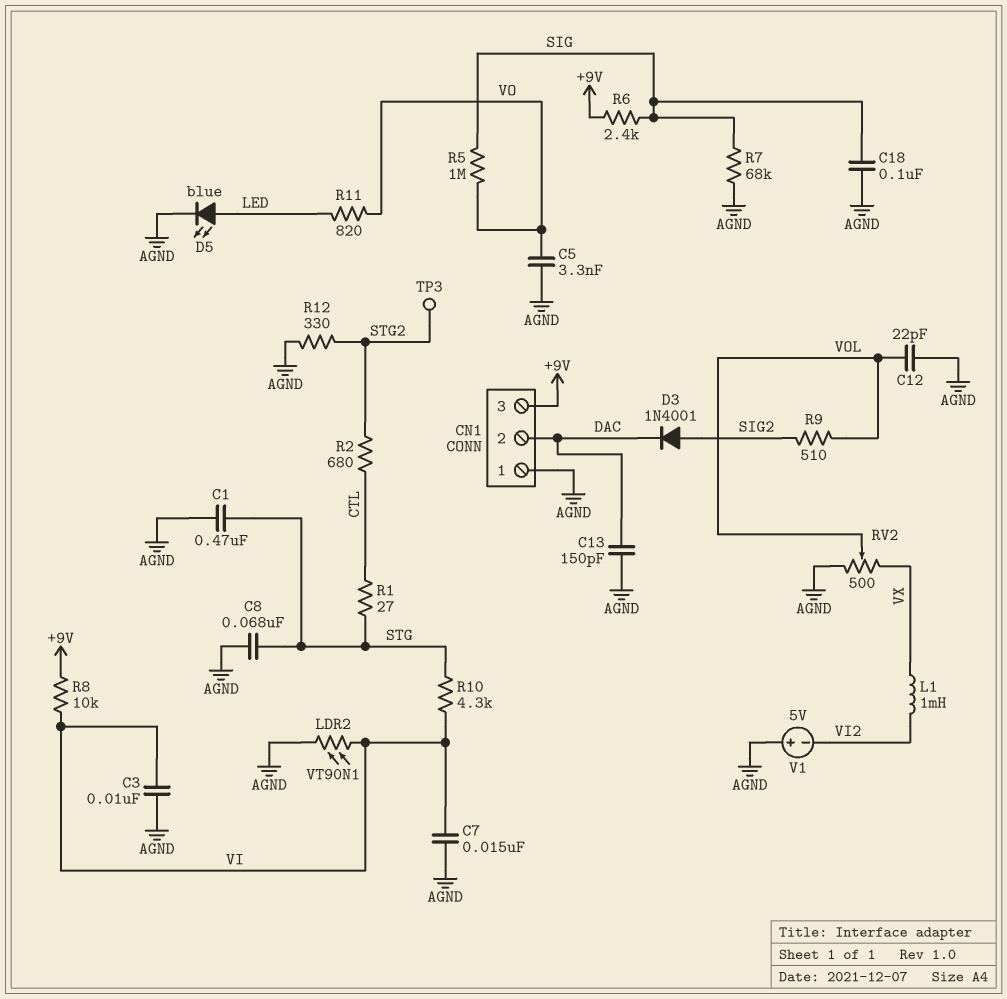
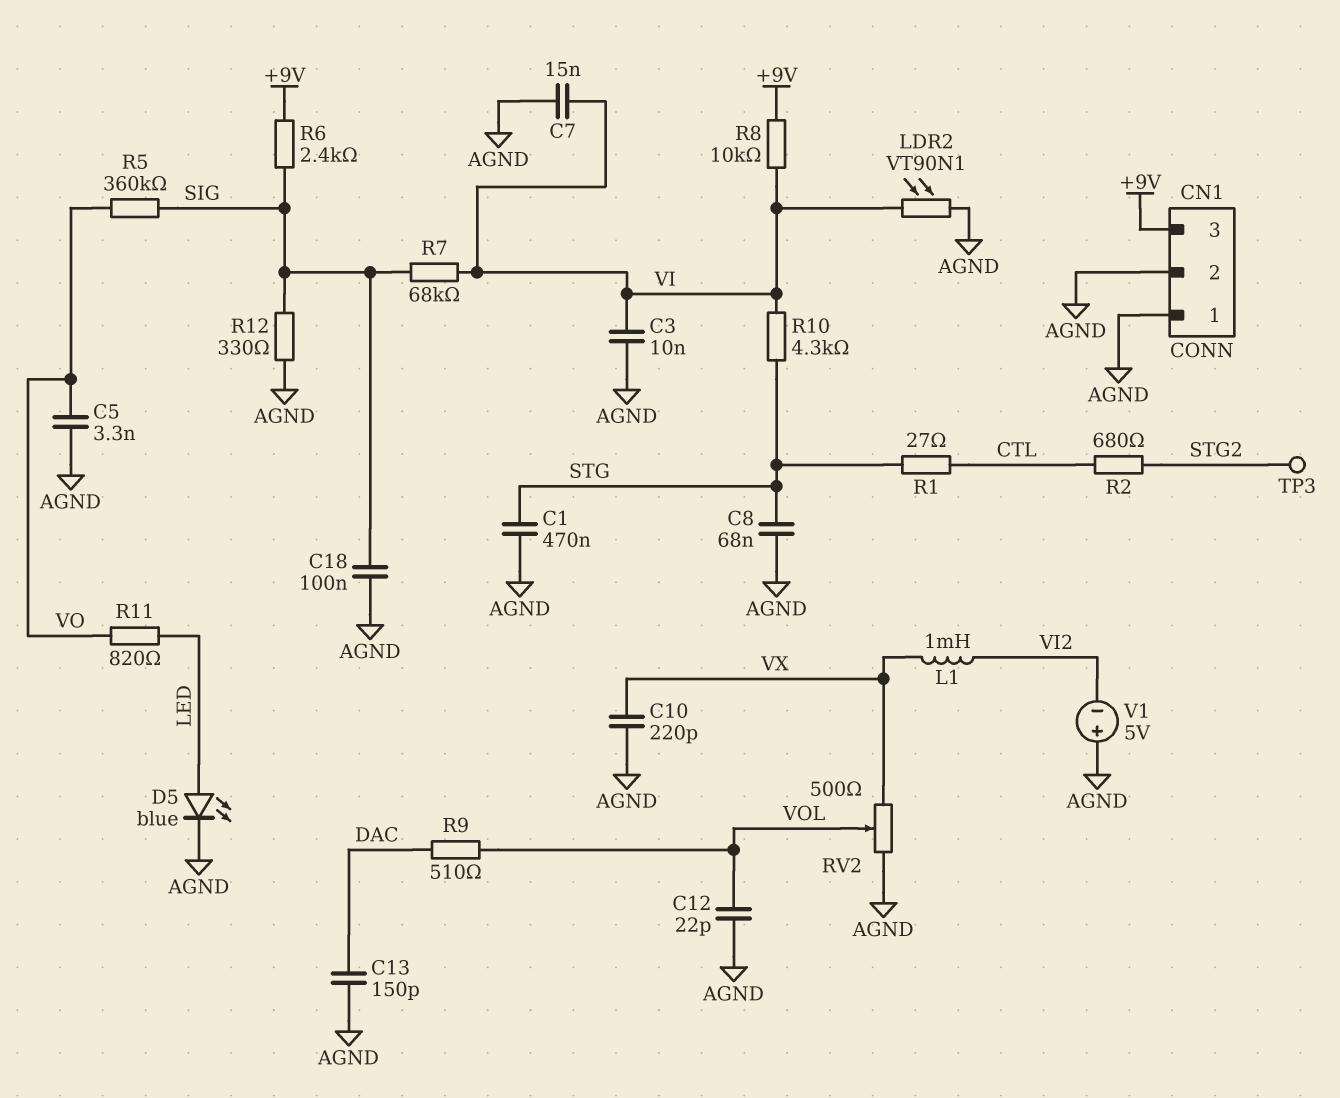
C10: none -> 220pF (AGND, VX)
CN1 pin 2: DAC -> AGND
D3: diode 1N4001 (A SIG2, K DAC) -> none
R5: 1M (SIG, VO) -> 360k (SIG, VO)
R7: 68k (AGND, SIG) -> 68k (SIG, VI)
R9: 510 (SIG2, VOL) -> 510 (DAC, VOL)
R12: 330 (AGND, STG2) -> 330 (AGND, SIG)

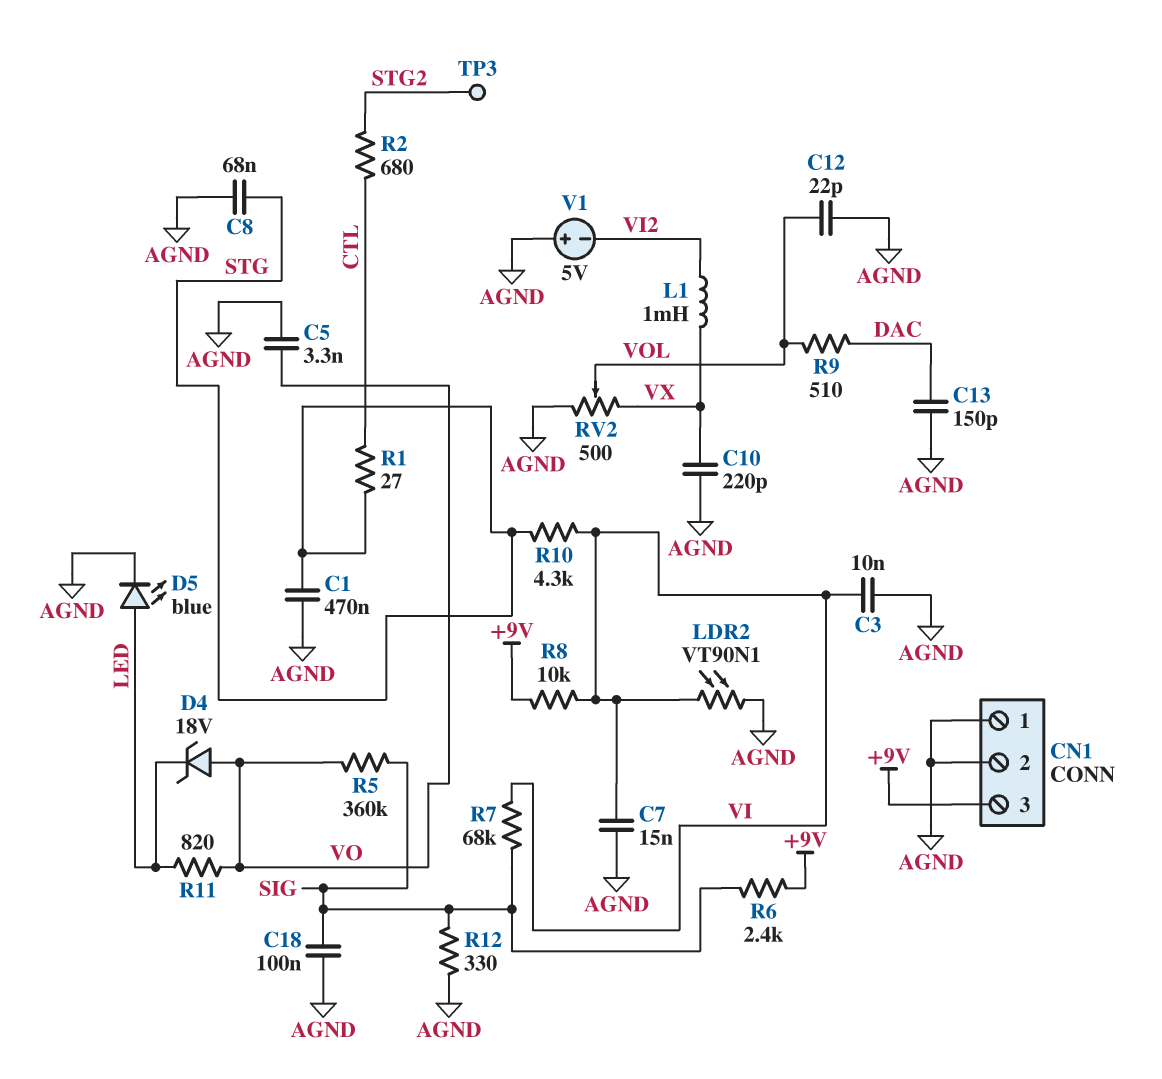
D4: none -> zener 18V (A VO, K LED)

